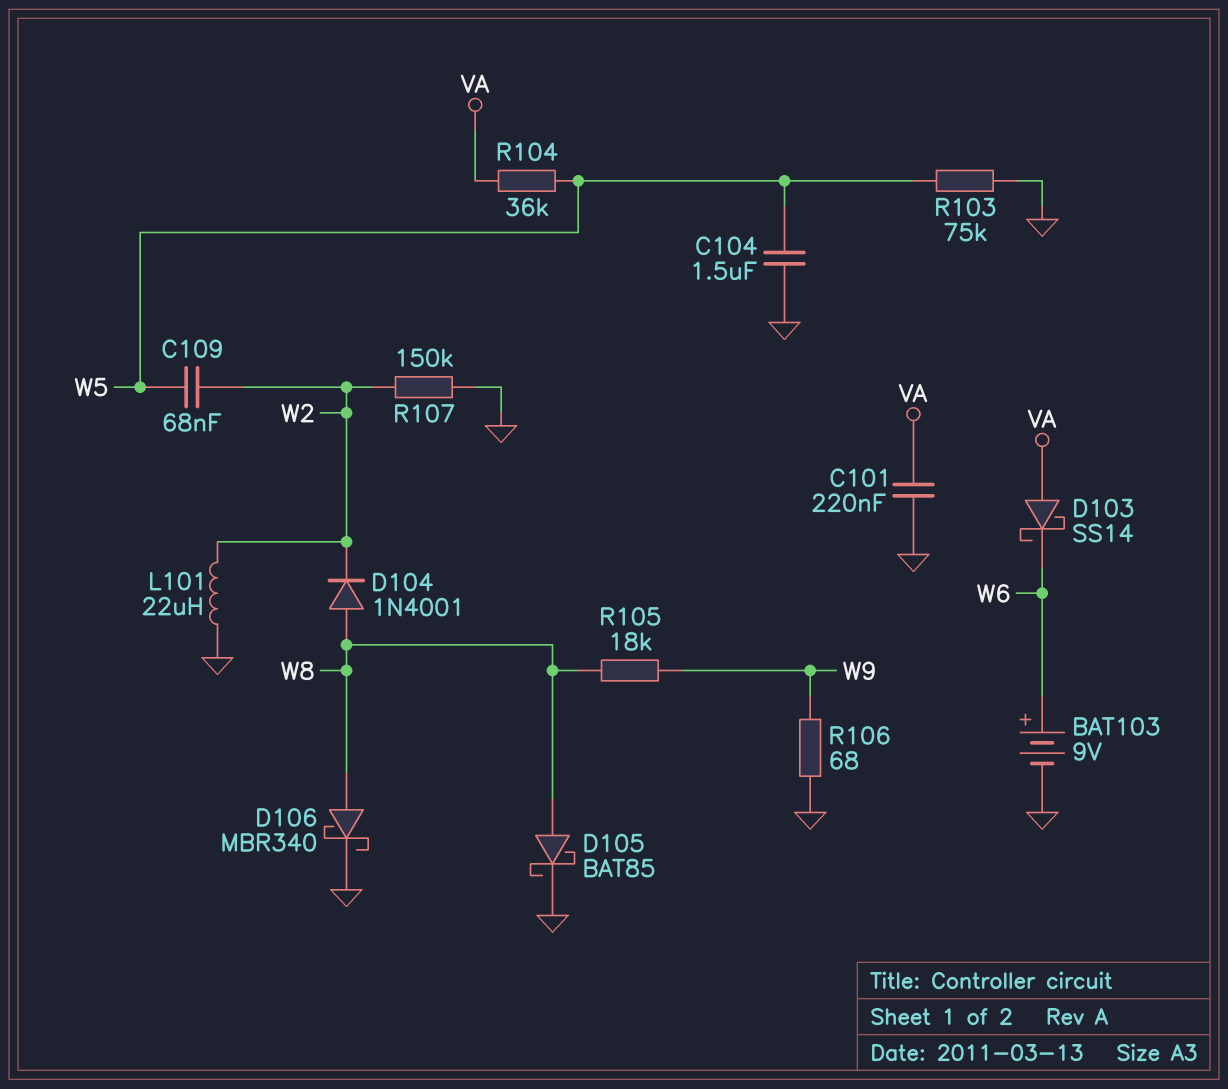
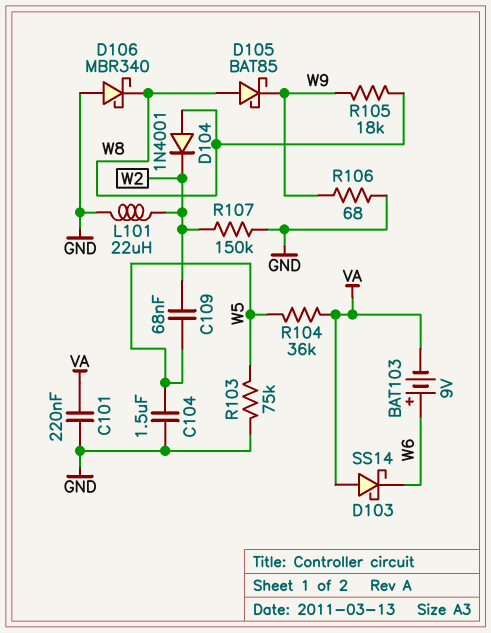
BAT103: 9V (plus W6, minus GND) -> 9V (plus W6, minus VA)
D105: schottky BAT85 (A W8, K GND) -> schottky BAT85 (A W8, K W9)
D106: schottky MBR340 (A W8, K GND) -> schottky MBR340 (A GND, K W8)

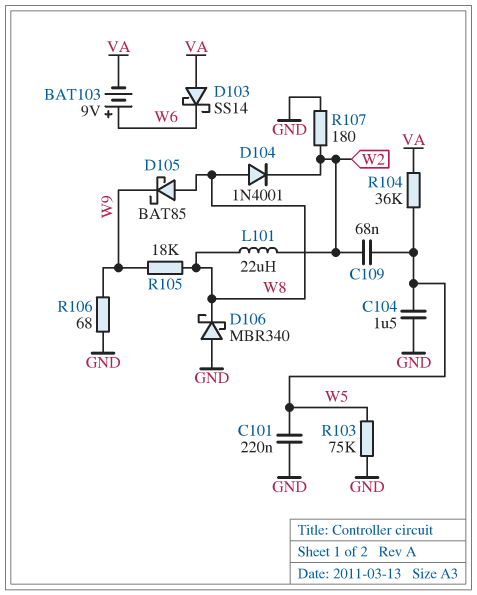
C101: 220nF (GND, VA) -> 220nF (GND, W5)
L101: 22uH (GND, W2) -> 22uH (W2, W8)
R107: 150k (GND, W2) -> 180 (GND, W2)

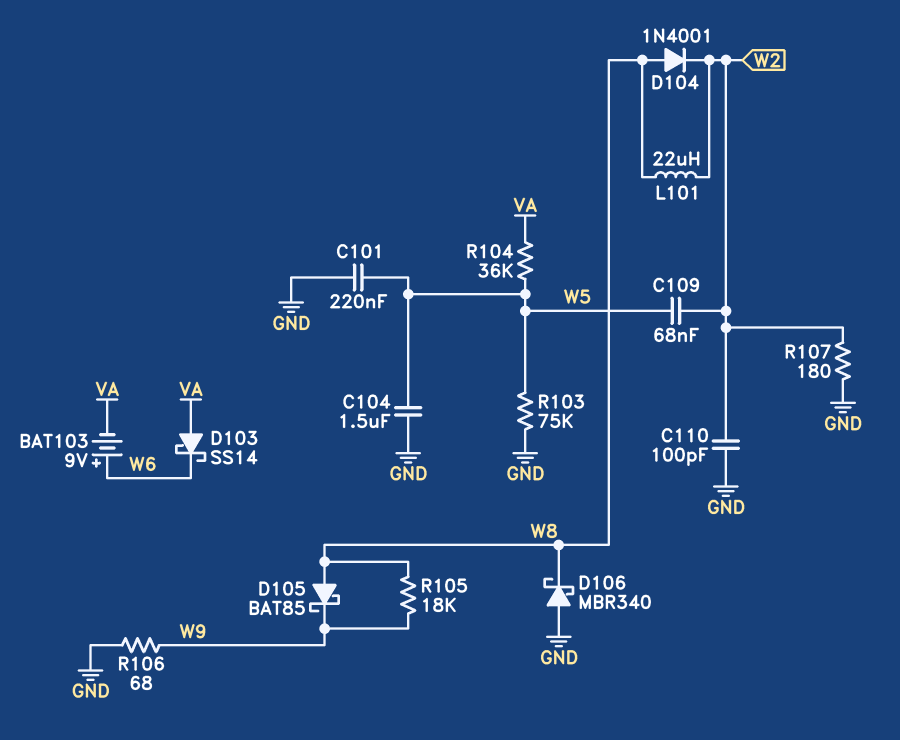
C110: none -> 100pF (GND, W2)

